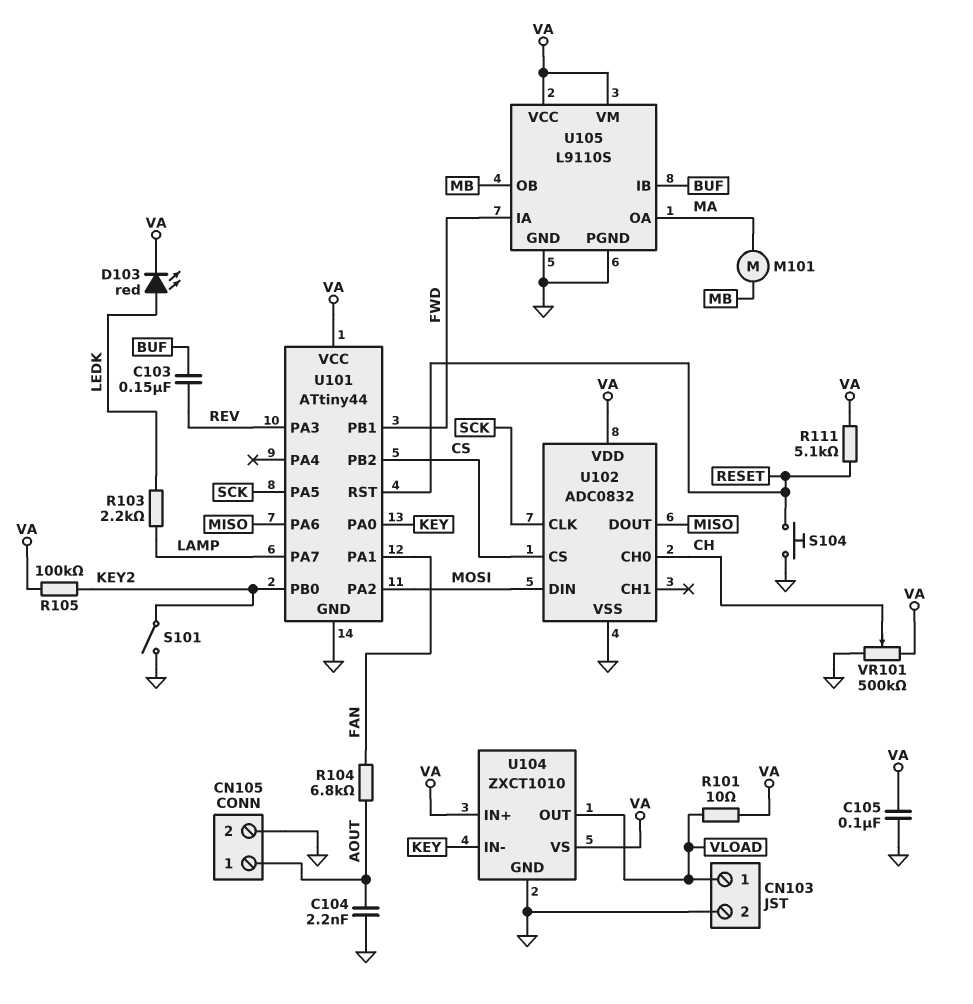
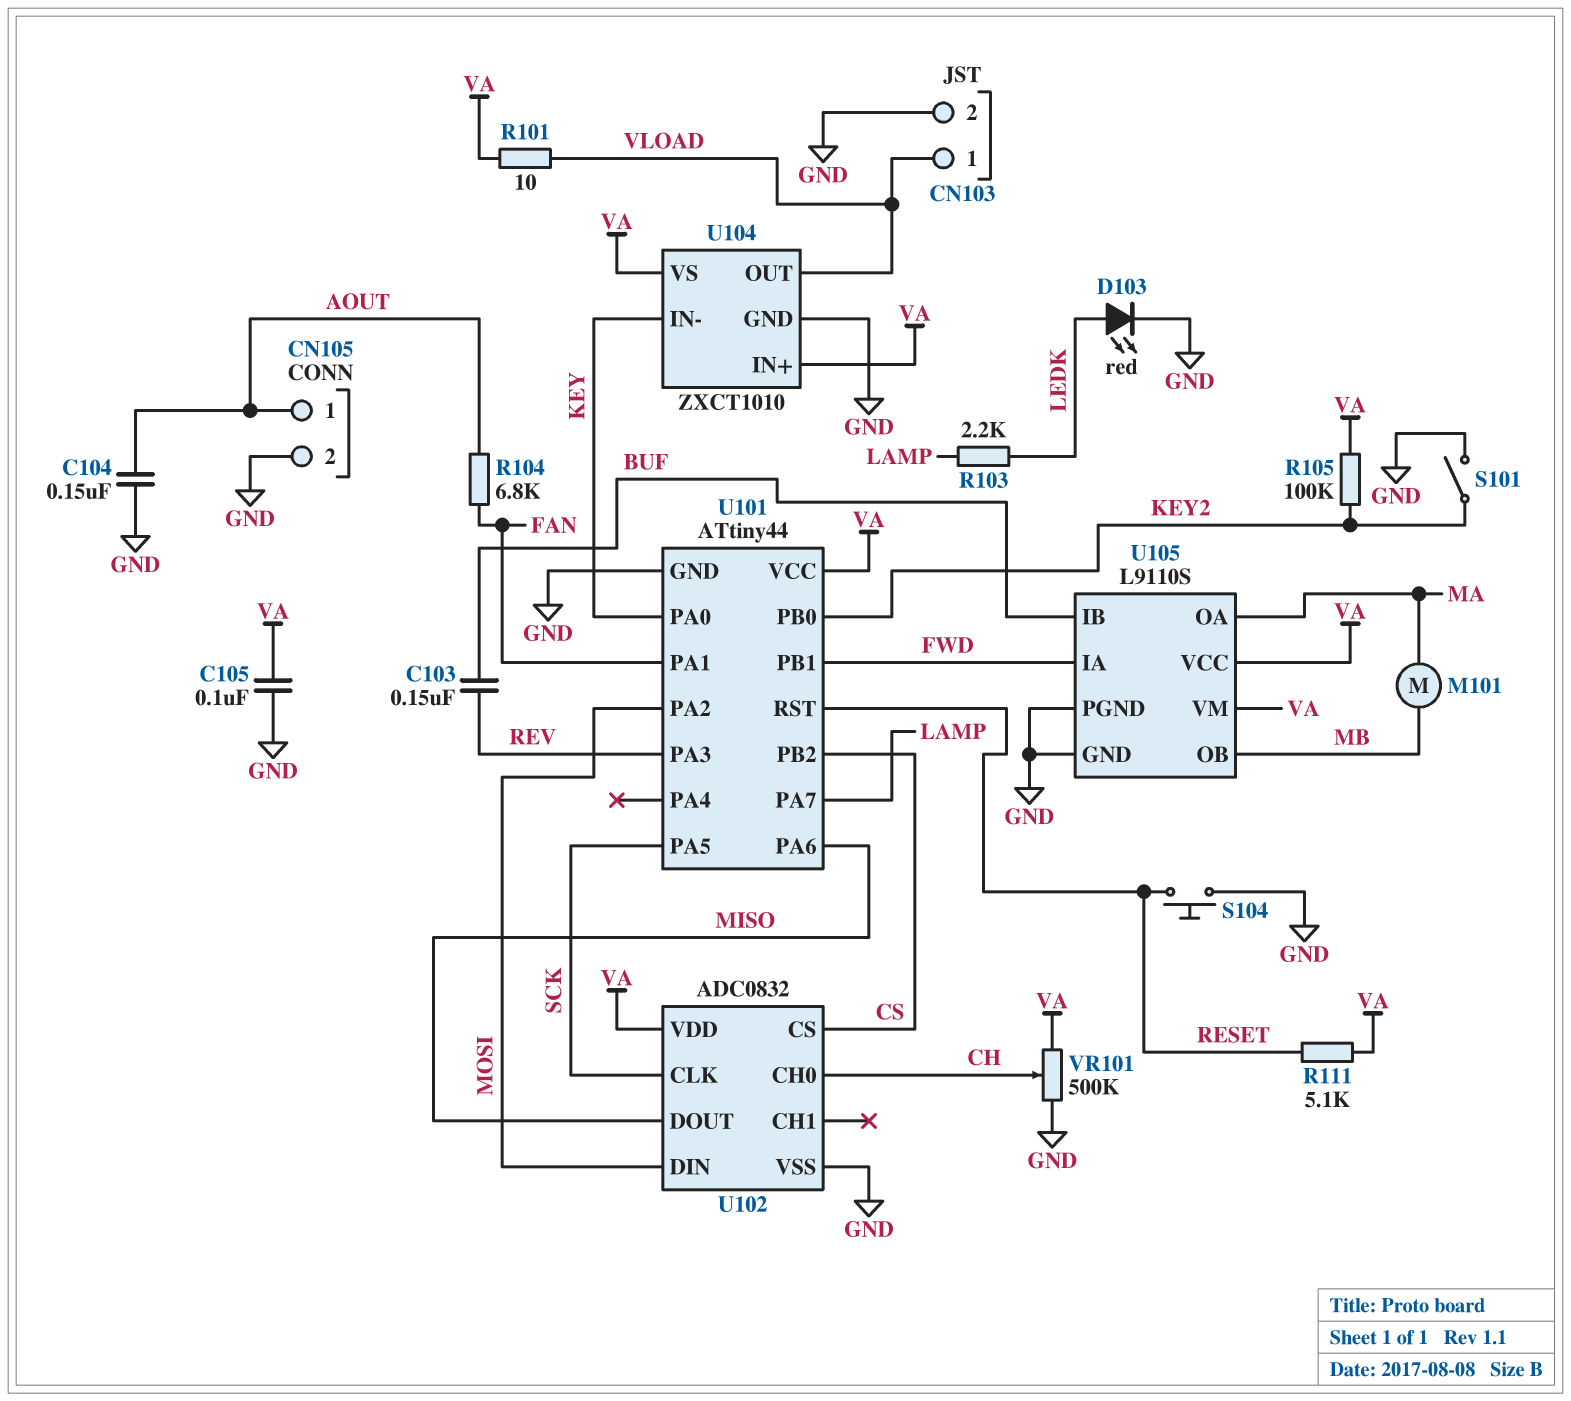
C104: 2.2nF (AOUT, GND) -> 150nF (AOUT, GND)
D103: LED red (A LEDK, K VA) -> LED red (A LEDK, K GND)

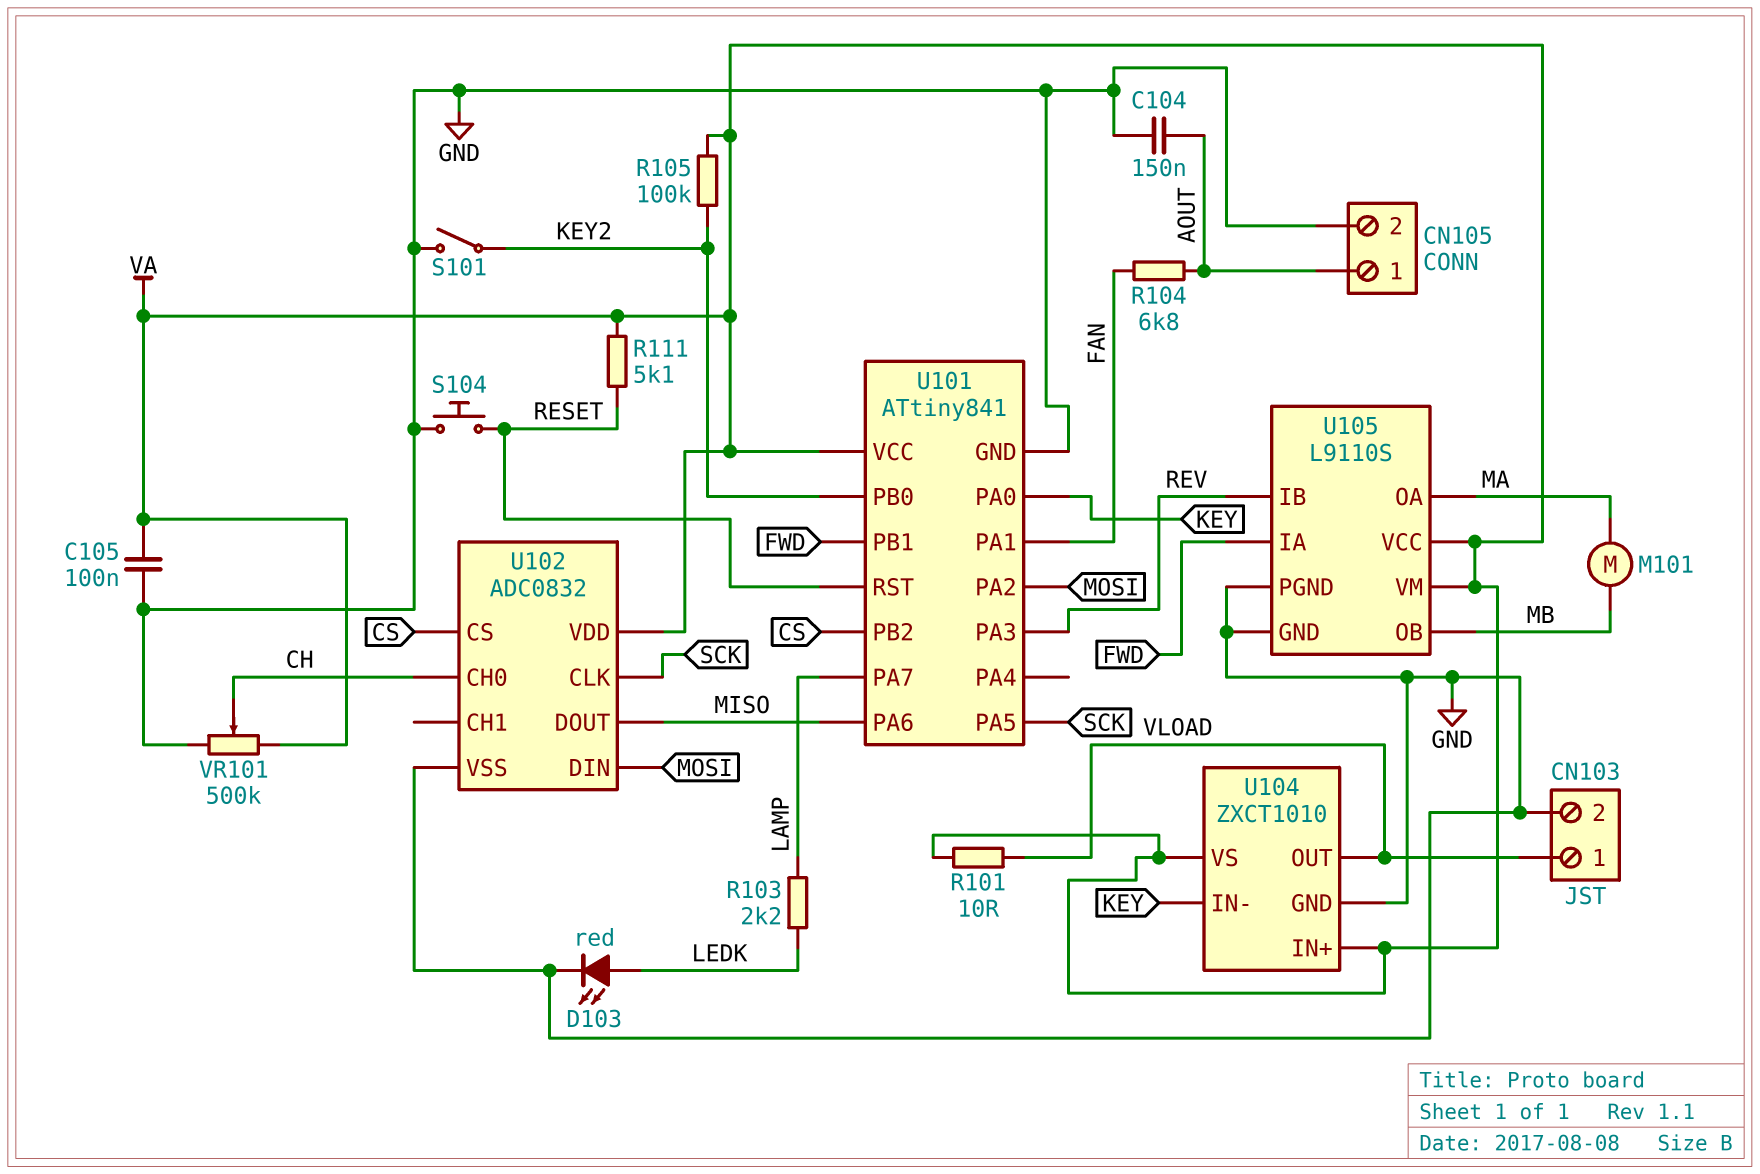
C103: 150nF (BUF, REV) -> none
U101: ATtiny44 -> ATtiny841
U105 pin IB: BUF -> REV

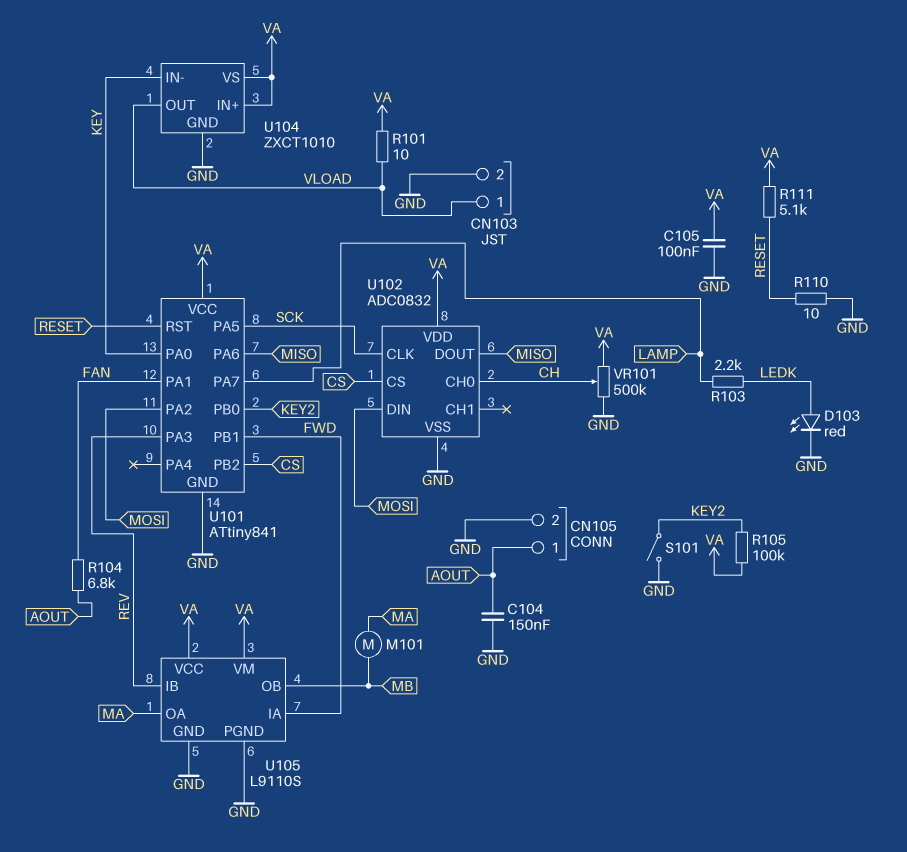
R110: none -> 10 (GND, RESET)
S104: button (GND, RESET) -> none

